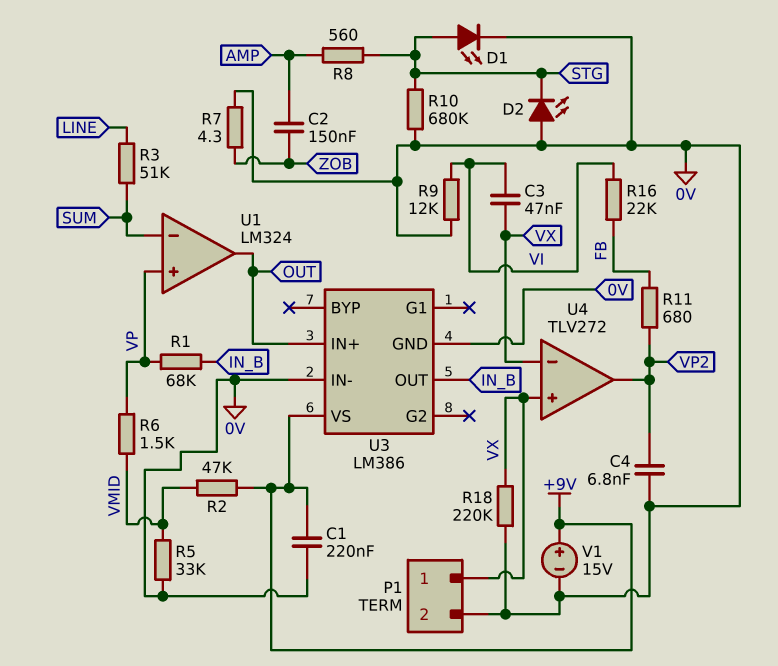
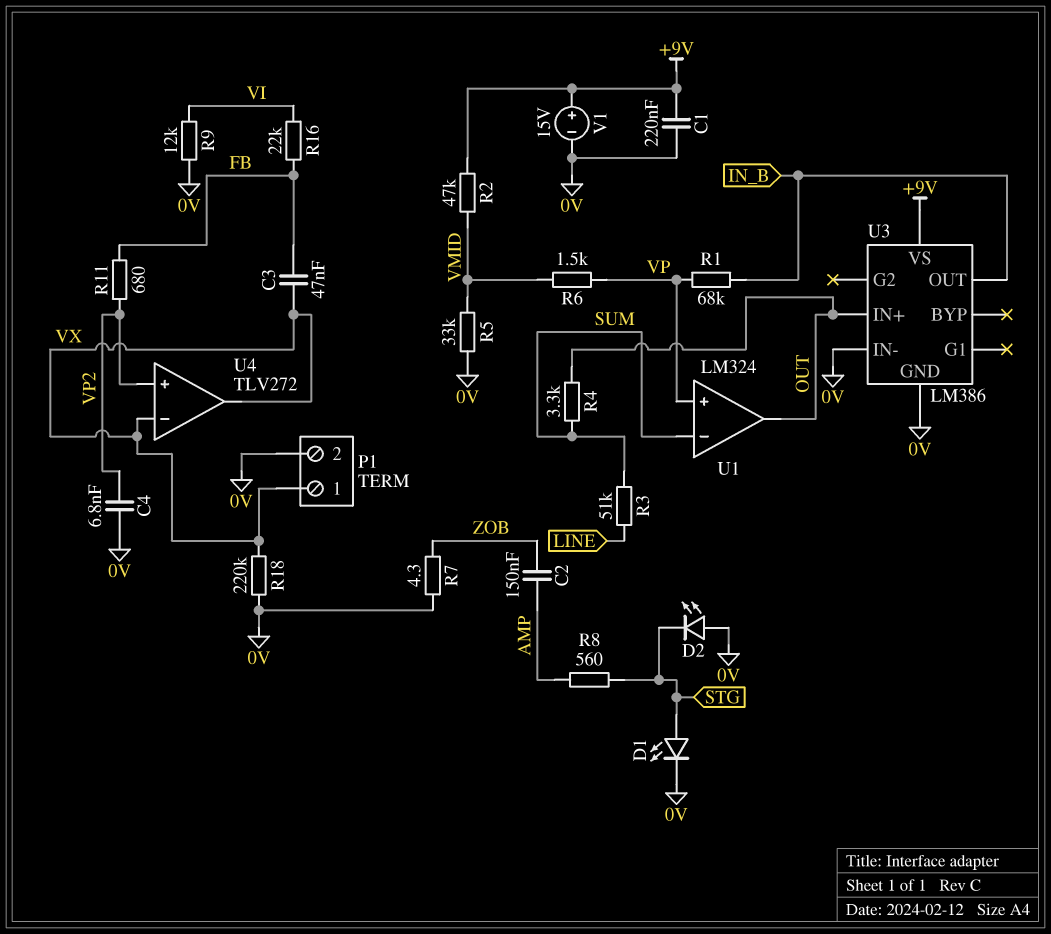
C3: 47nF (VI, VX) -> 47nF (FB, VX)
R4: none -> 3.3k (OUT, SUM)
R10: 680k (0V, STG) -> none
U4 pin in+: VX -> VP2
U4 pin out: VP2 -> VX

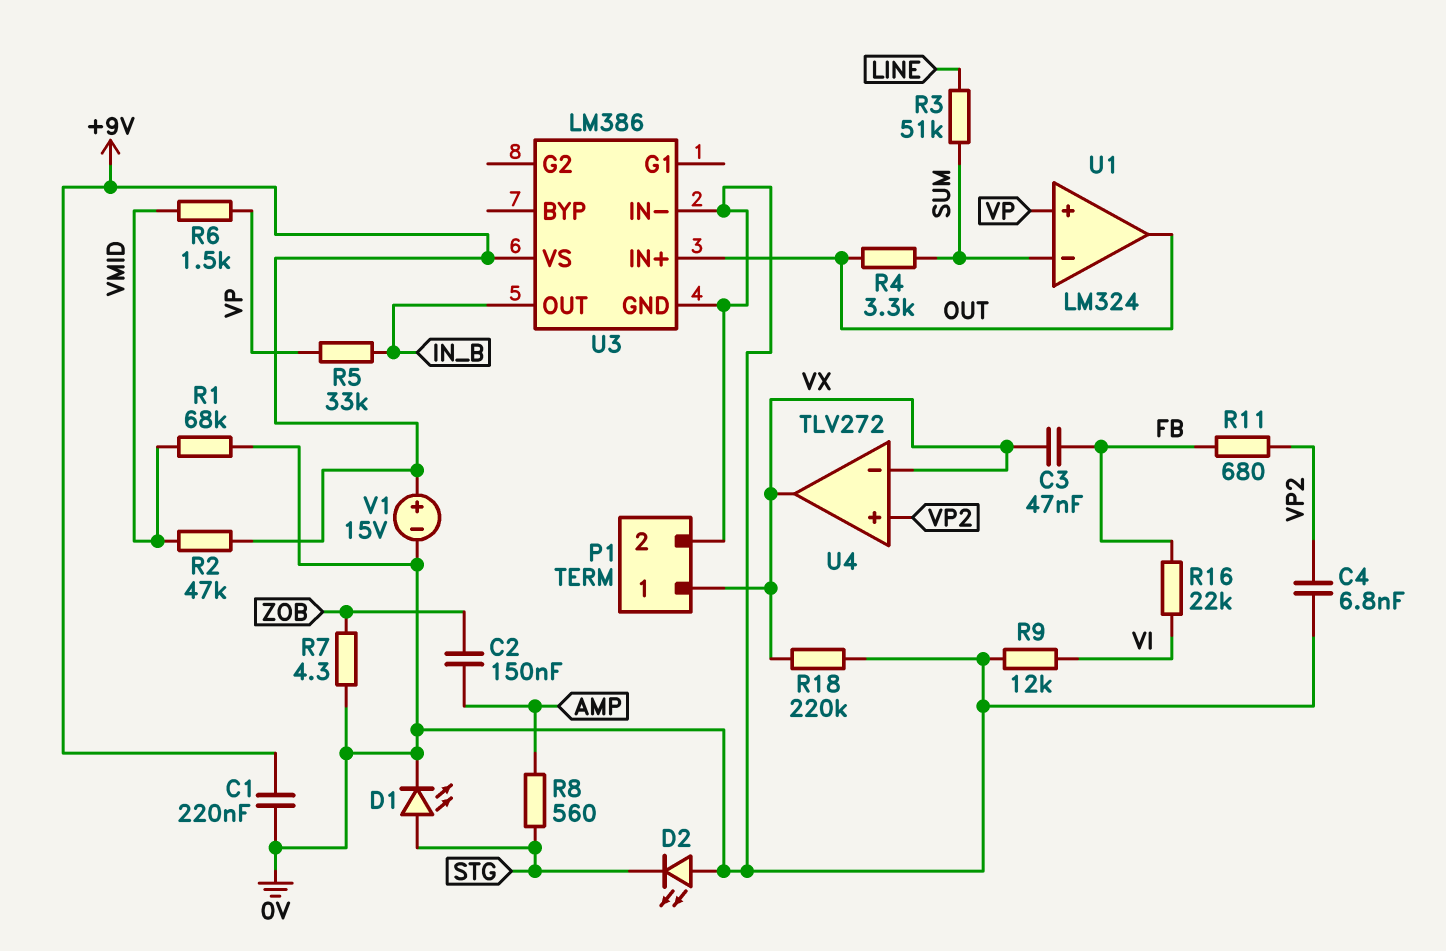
R1: 68k (IN_B, VP) -> 68k (0V, VMID)
R5: 33k (0V, VMID) -> 33k (IN_B, VP)

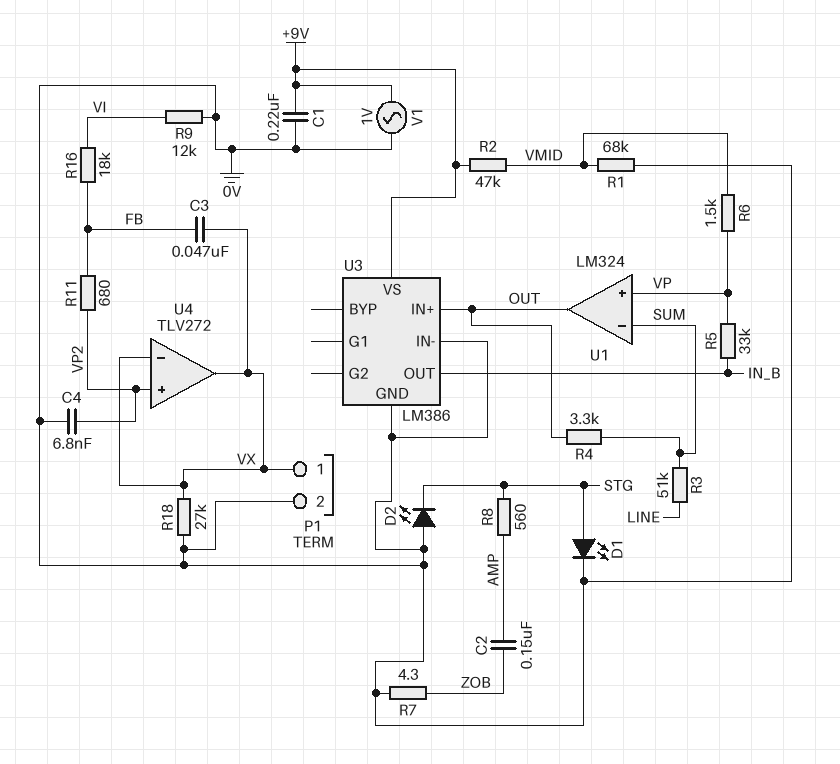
R16: 22k (FB, VI) -> 18k (FB, VI)
R18: 220k (0V, VX) -> 27k (0V, VX)
V1: 15V (plus +9V, minus 0V) -> AC 1V (+9V, 0V)

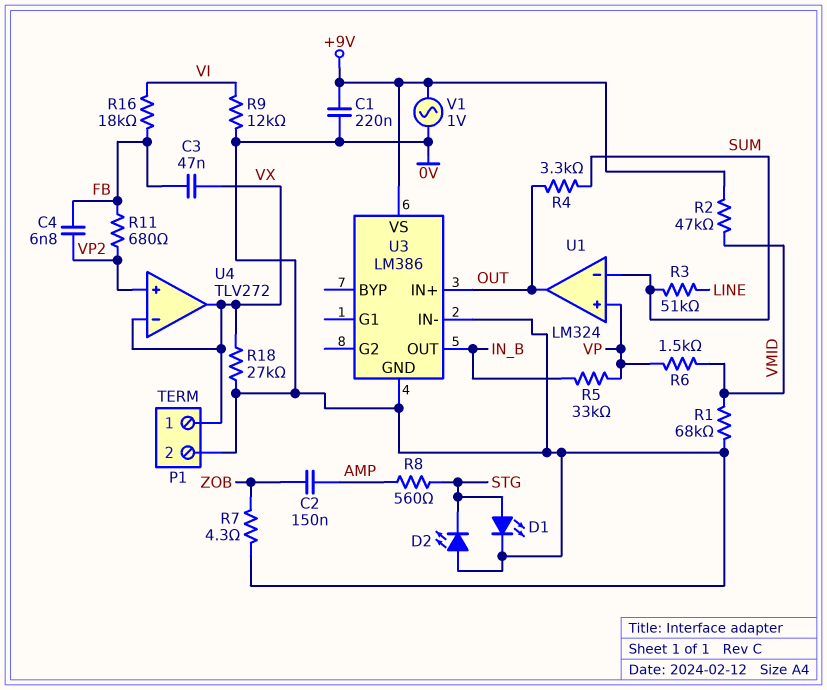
C4: 6.8nF (0V, VP2) -> 6.8nF (FB, VP2)

